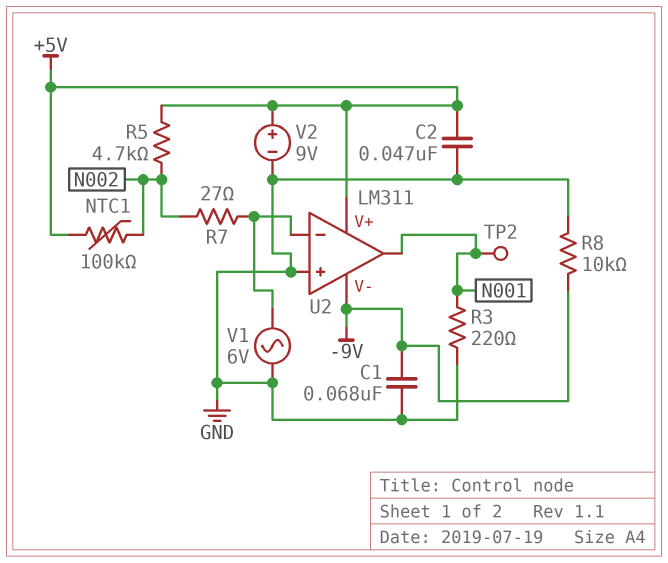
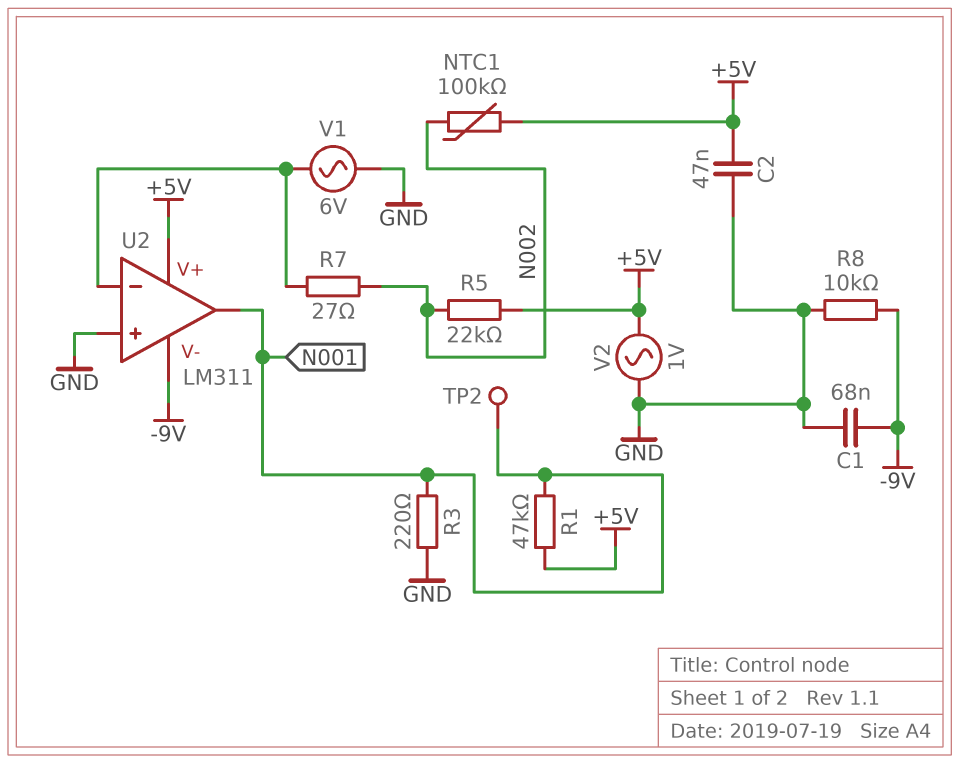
R1: none -> 47k (+5V, N001)
R5: 4.7k (+5V, N002) -> 22k (+5V, N002)
V2: 9V (plus +5V, minus GND) -> AC 1V (+5V, GND)

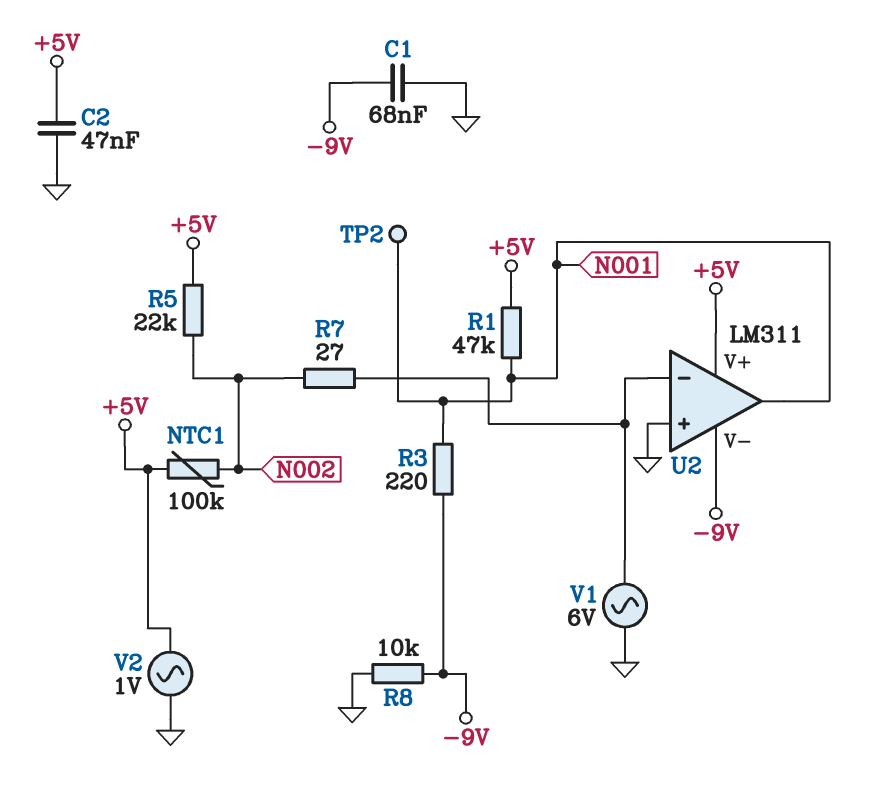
R3: 220 (GND, N001) -> 220 (-9V, N001)

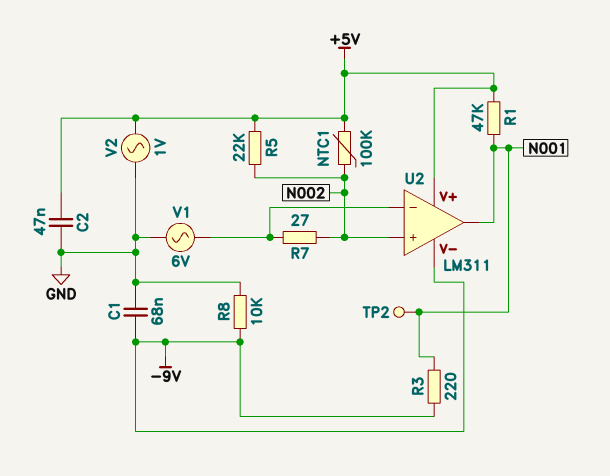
U2 pin in+: GND -> N002

